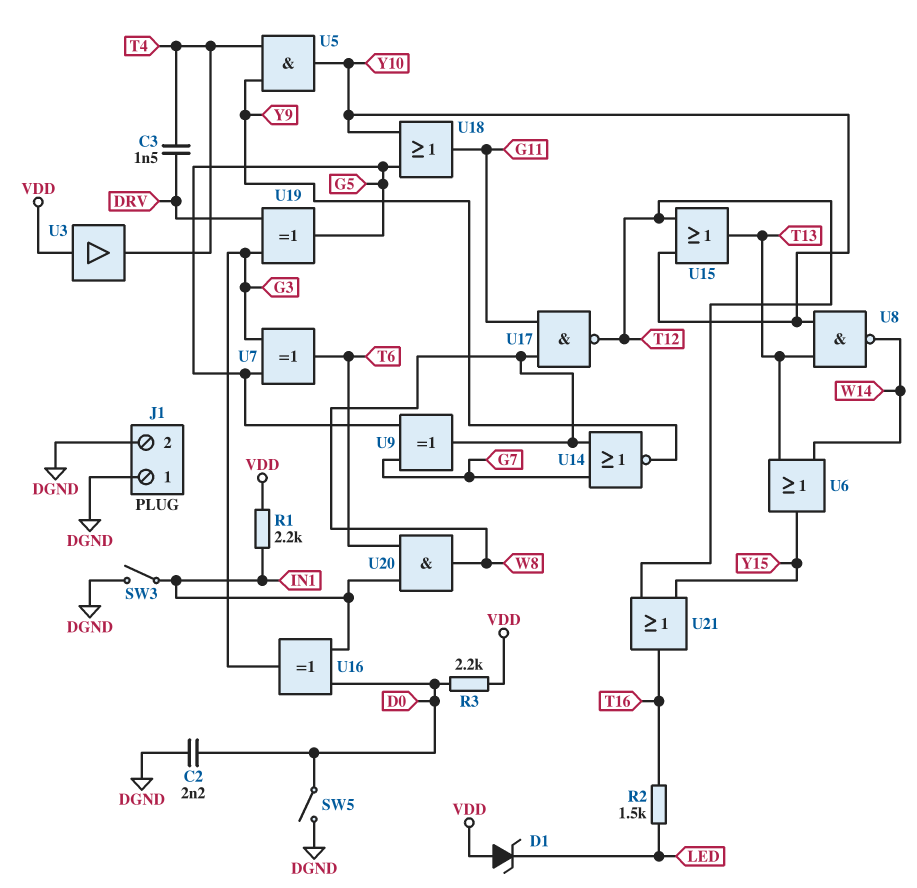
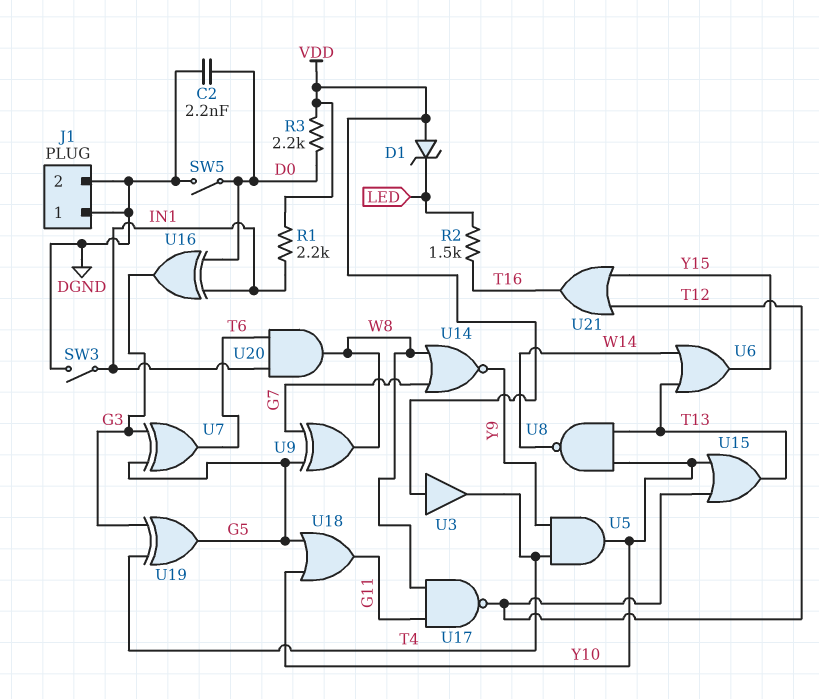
C3: 1.5nF (DRV, T4) -> none
U19: XOR (in DRV, in G3, out G5) -> XOR (in G3, in T4, out G5)

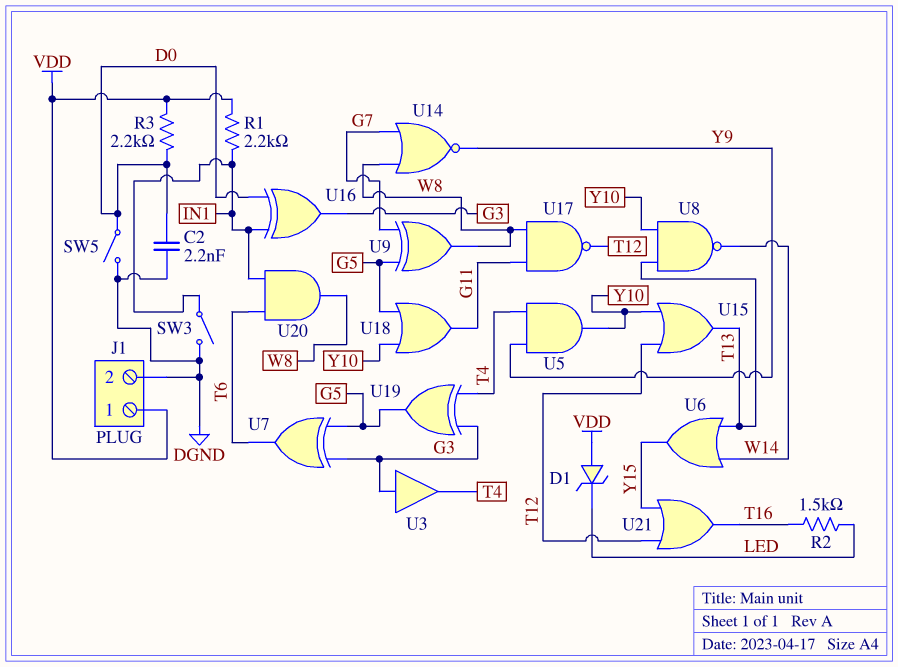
J1 pin 1: DGND -> VDD
U3: buffer (in VDD, out T4) -> buffer (in G3, out T4)

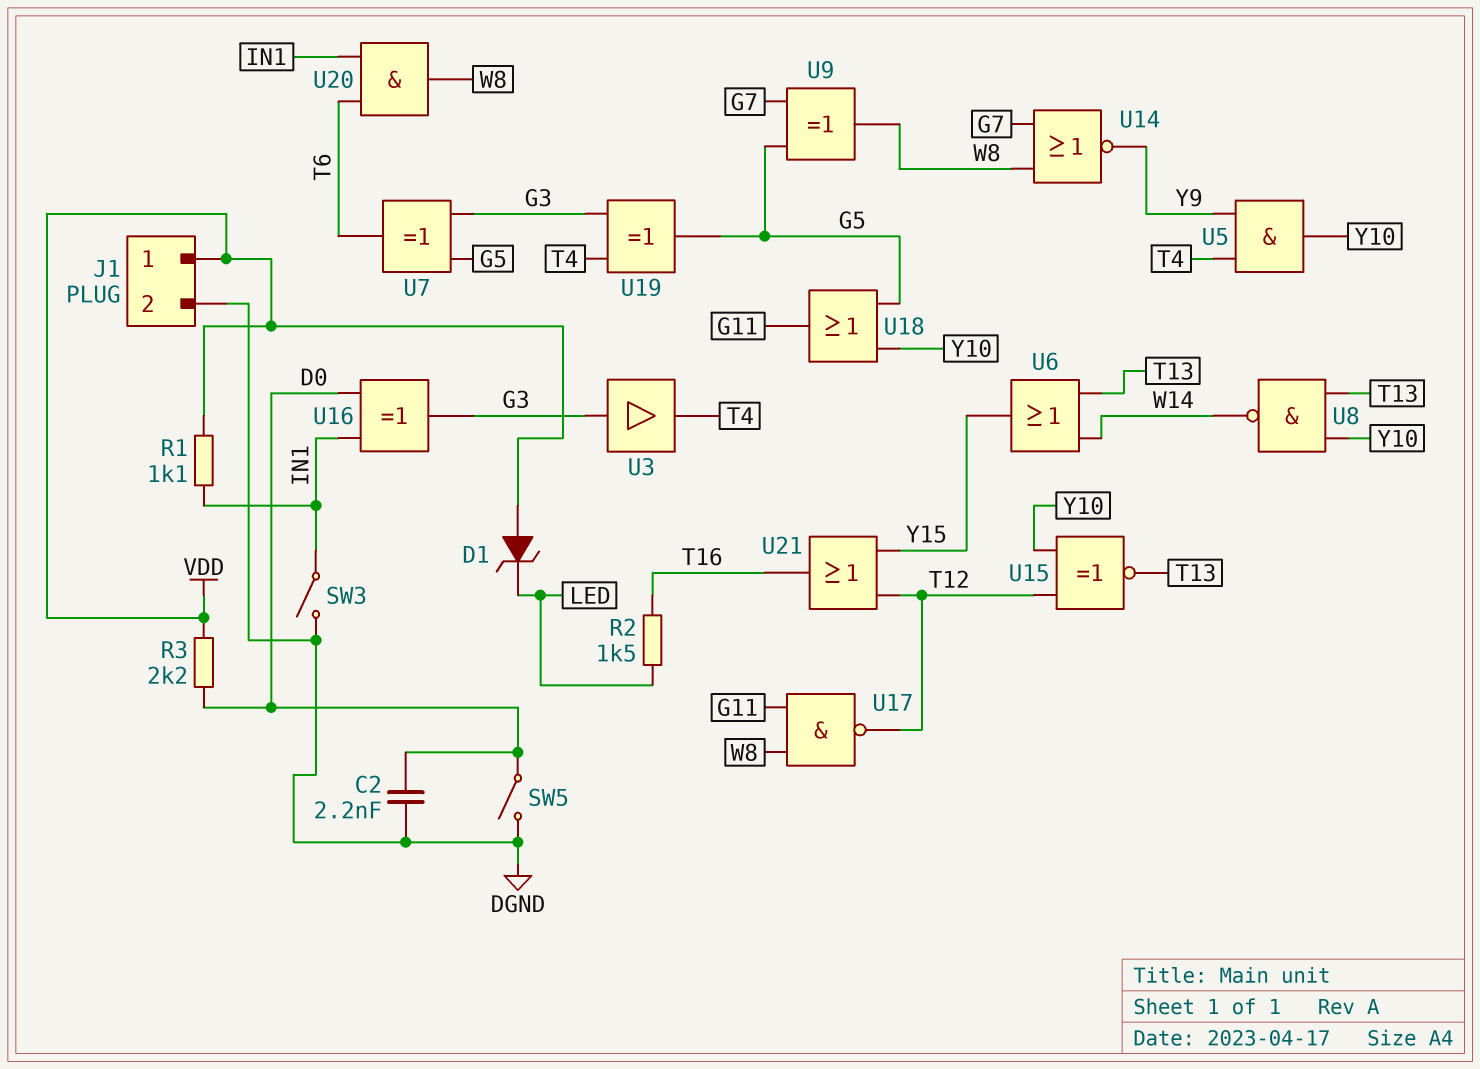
R1: 2.2k (IN1, VDD) -> 1.1k (IN1, VDD)
U15: OR (in T12, in Y10, out T13) -> XNOR (in T12, in Y10, out T13)

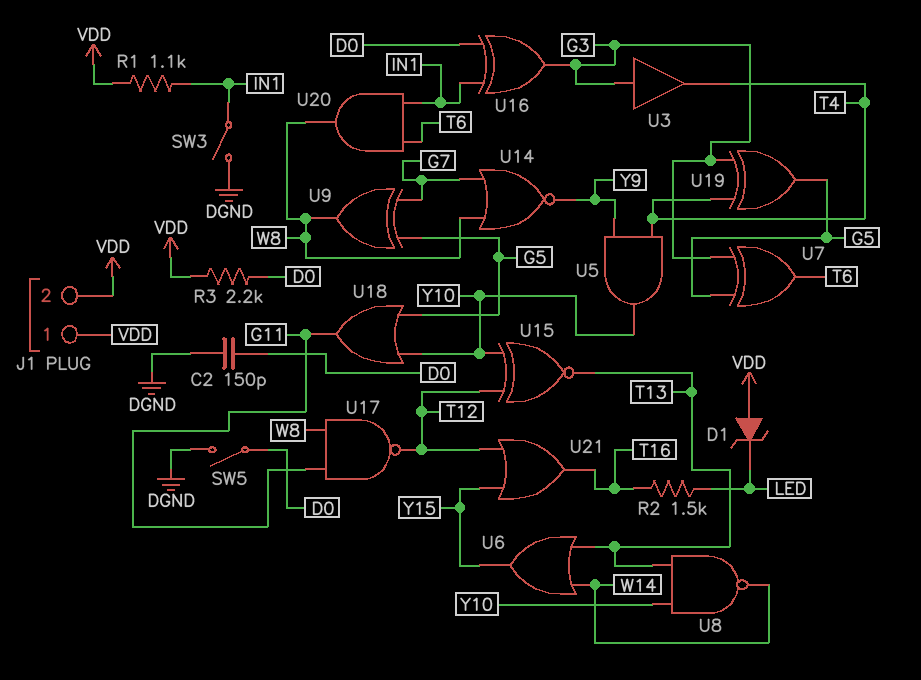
C2: 2.2nF (D0, DGND) -> 150pF (D0, DGND)
J1 pin 2: DGND -> VDD

